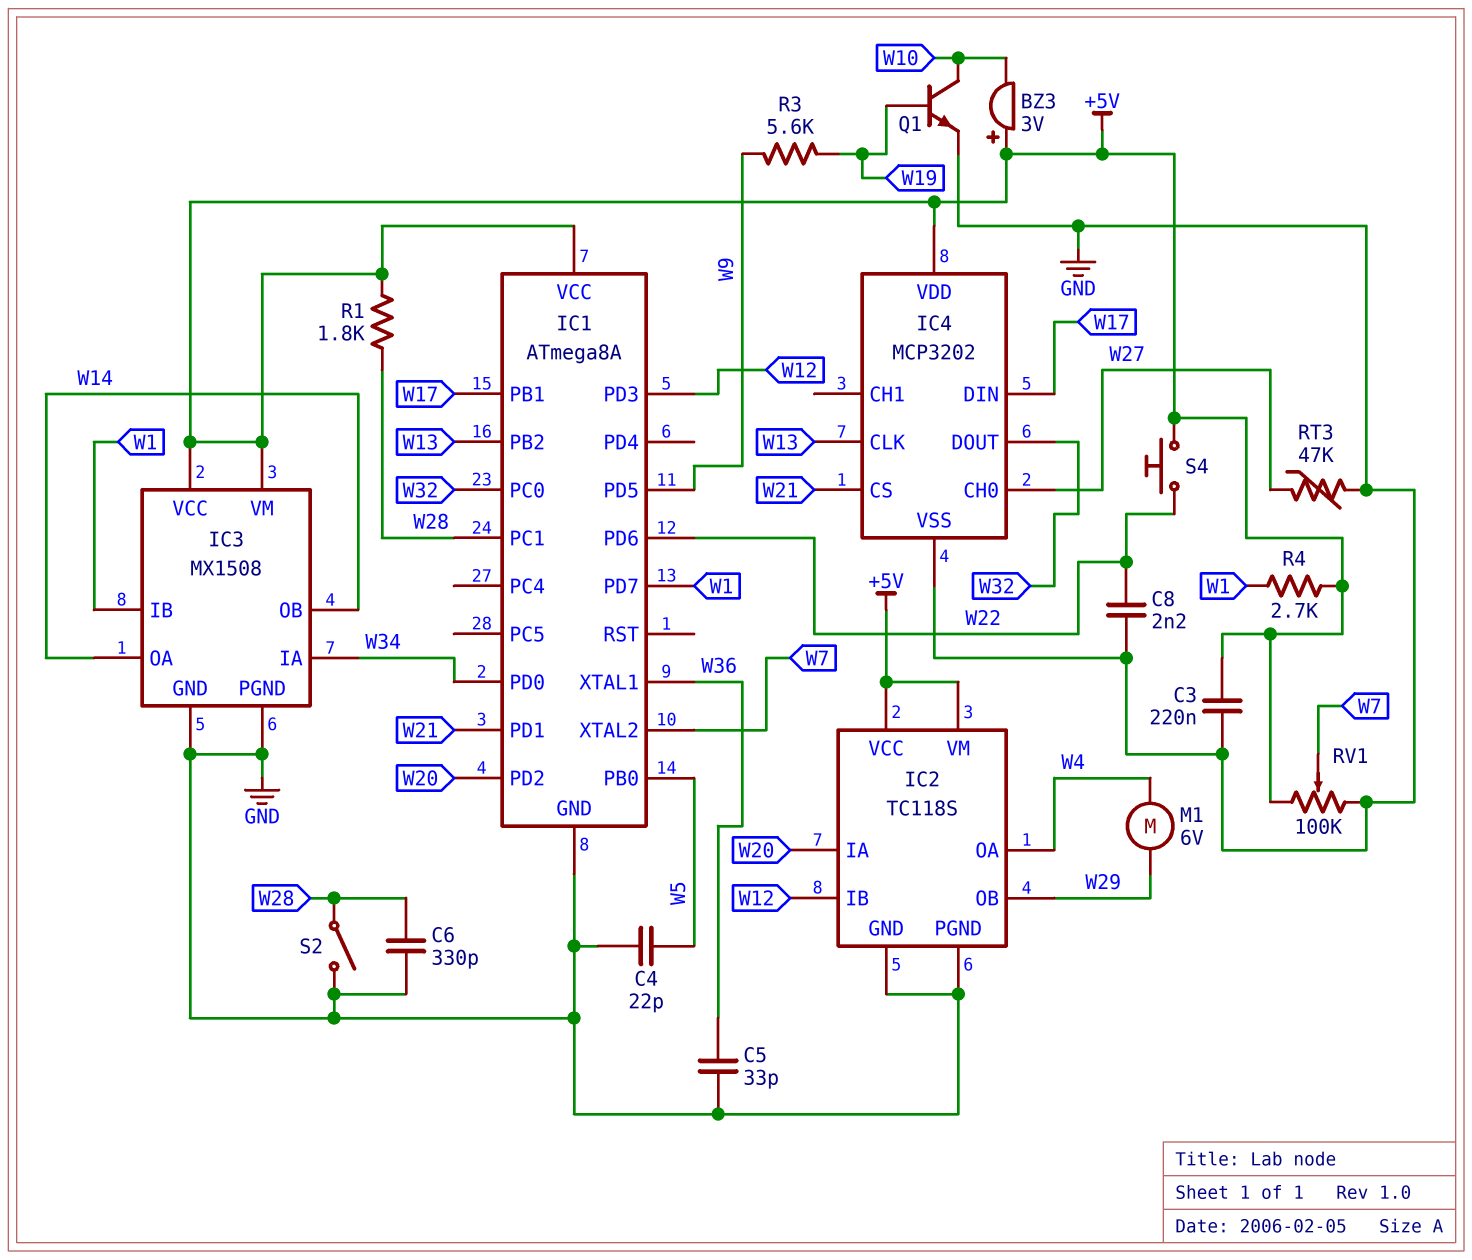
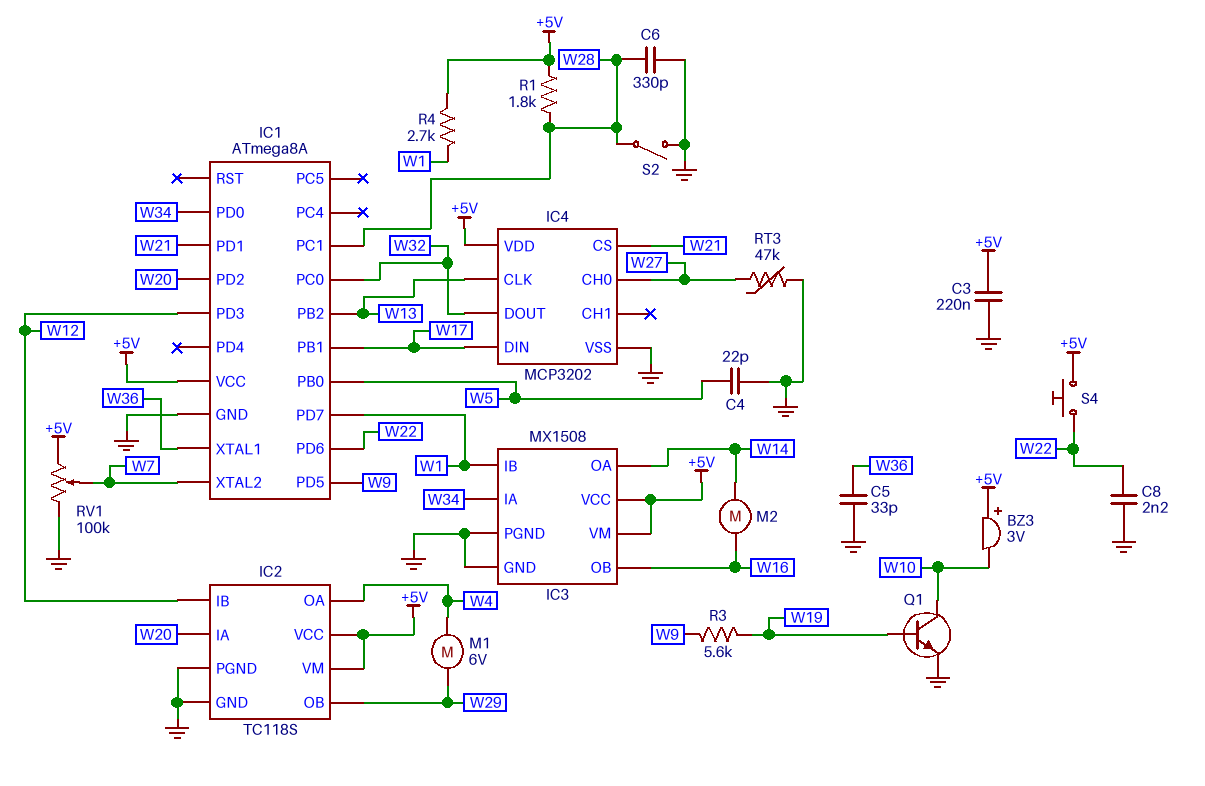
IC3 pin OB: W14 -> W16
M2: none -> motor (W14, W16)

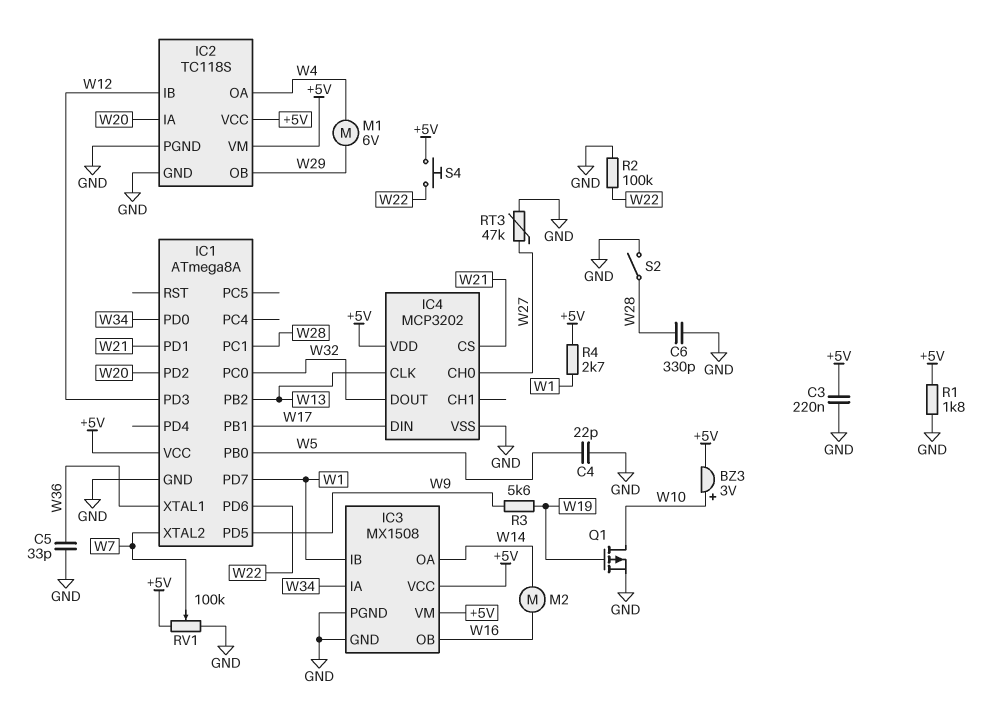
BZ3: buzzer 3V (plus +5V, minus W10) -> buzzer 3V (plus W10, minus +5V)
C8: 2.2nF (GND, W22) -> none
Q1: NPN (B W19, C W10, E GND) -> PMOS (G W19, D W10, S GND)
R1: 1.8k (+5V, W28) -> 1.8k (+5V, GND)
R2: none -> 100k (GND, W22)

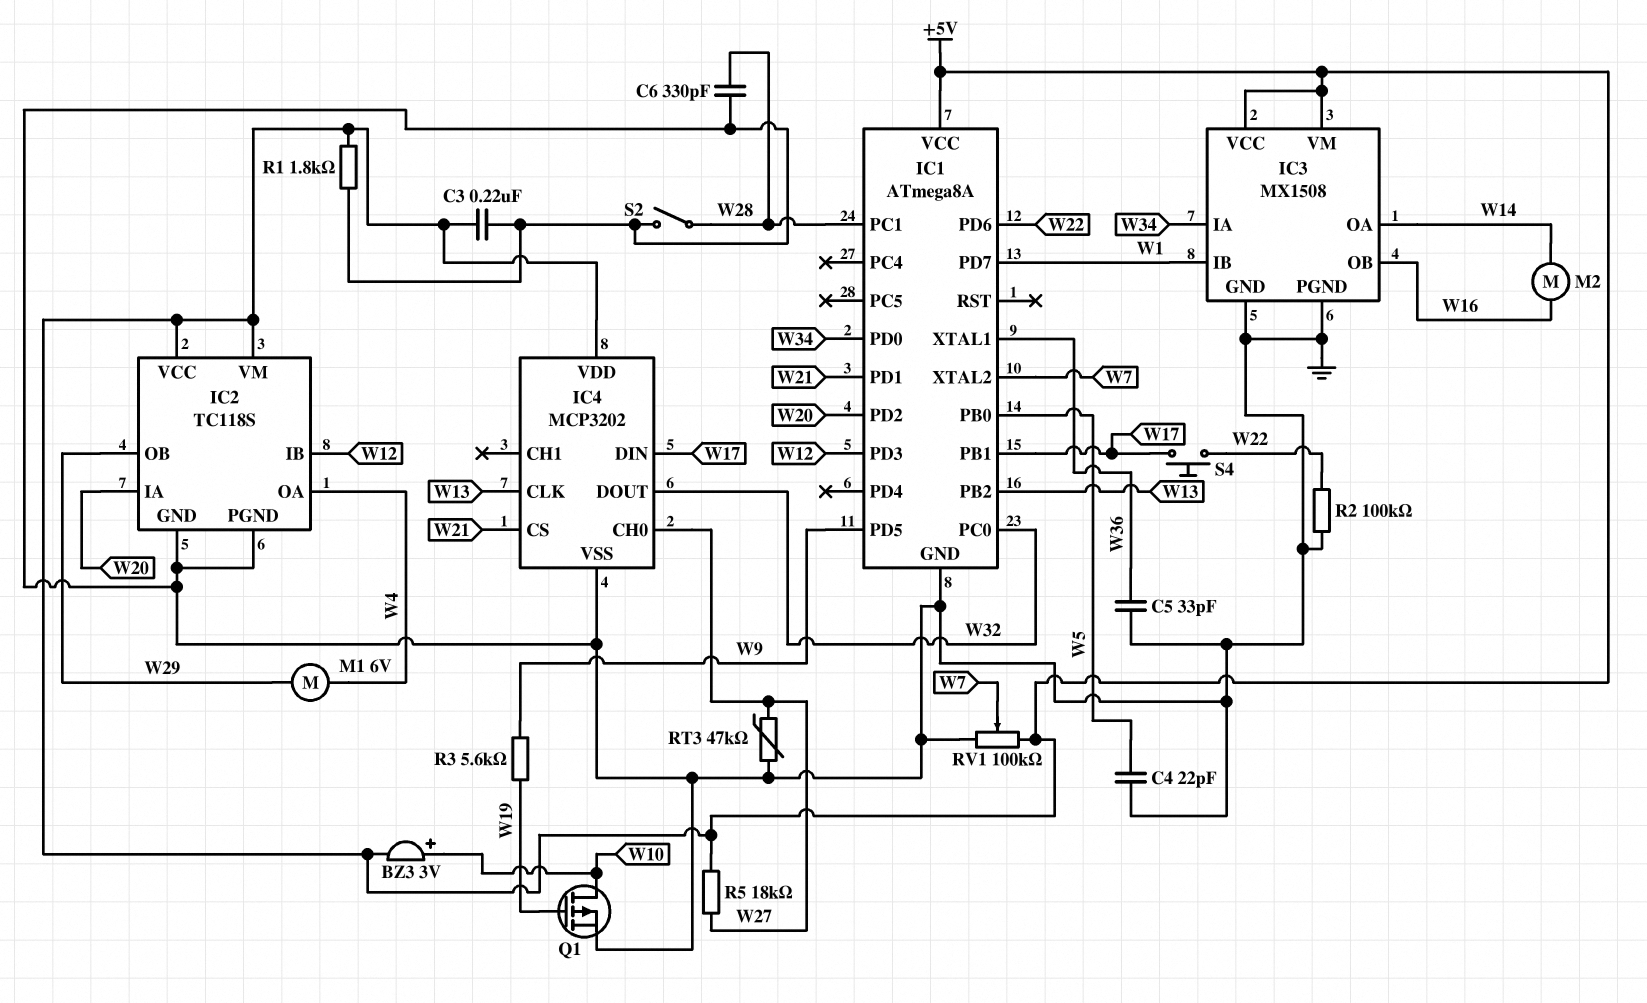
R4: 2.7k (+5V, W1) -> none
R5: none -> 18k (+5V, W27)
S4: button (+5V, W22) -> button (W17, W22)

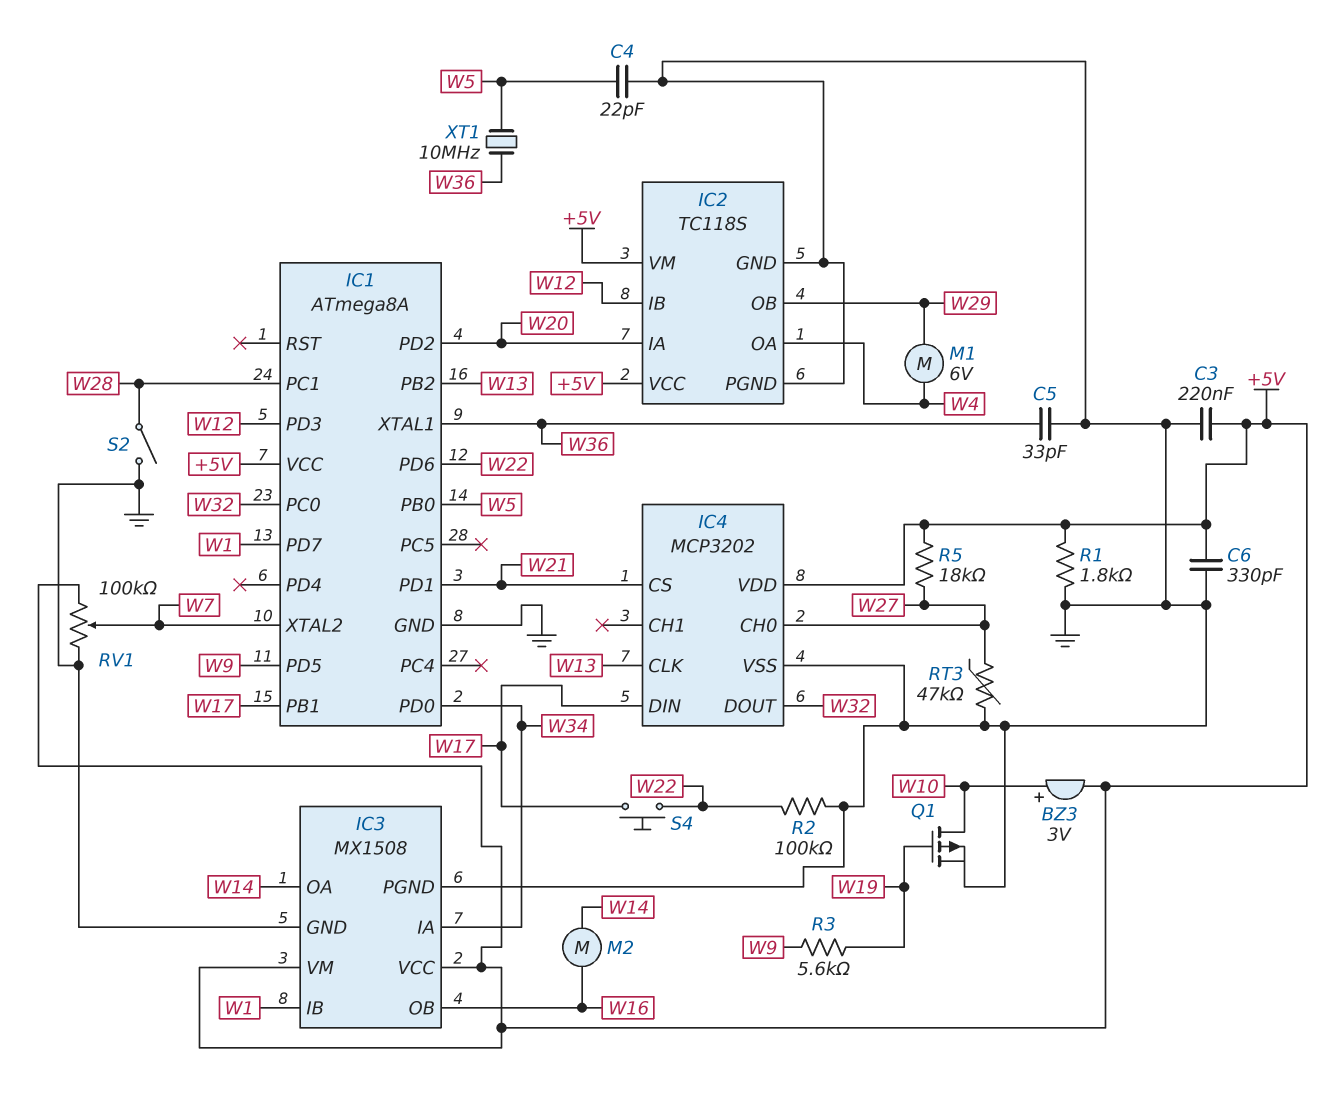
C6: 330pF (GND, W28) -> 330pF (+5V, GND)
XT1: none -> 10MHz (W5, W36)

